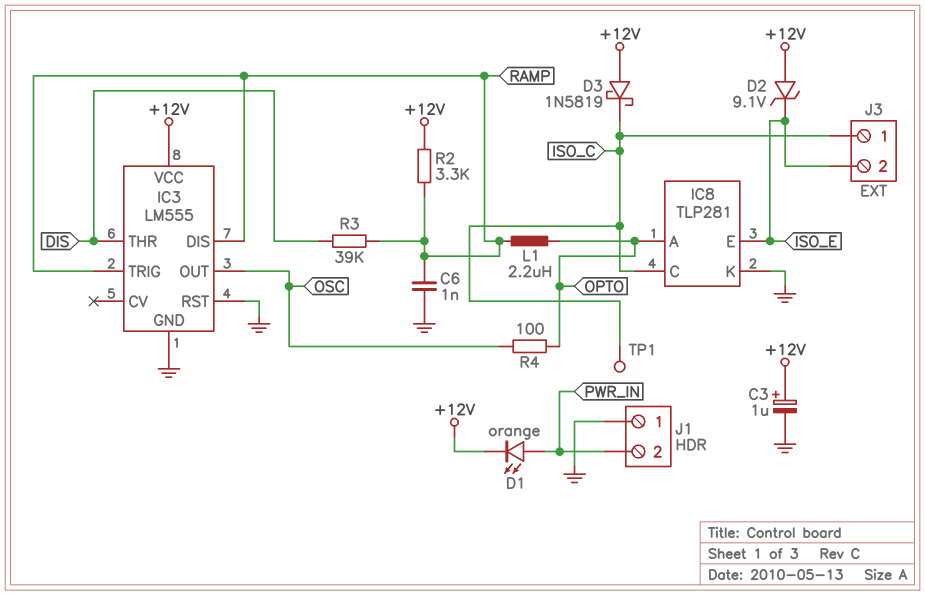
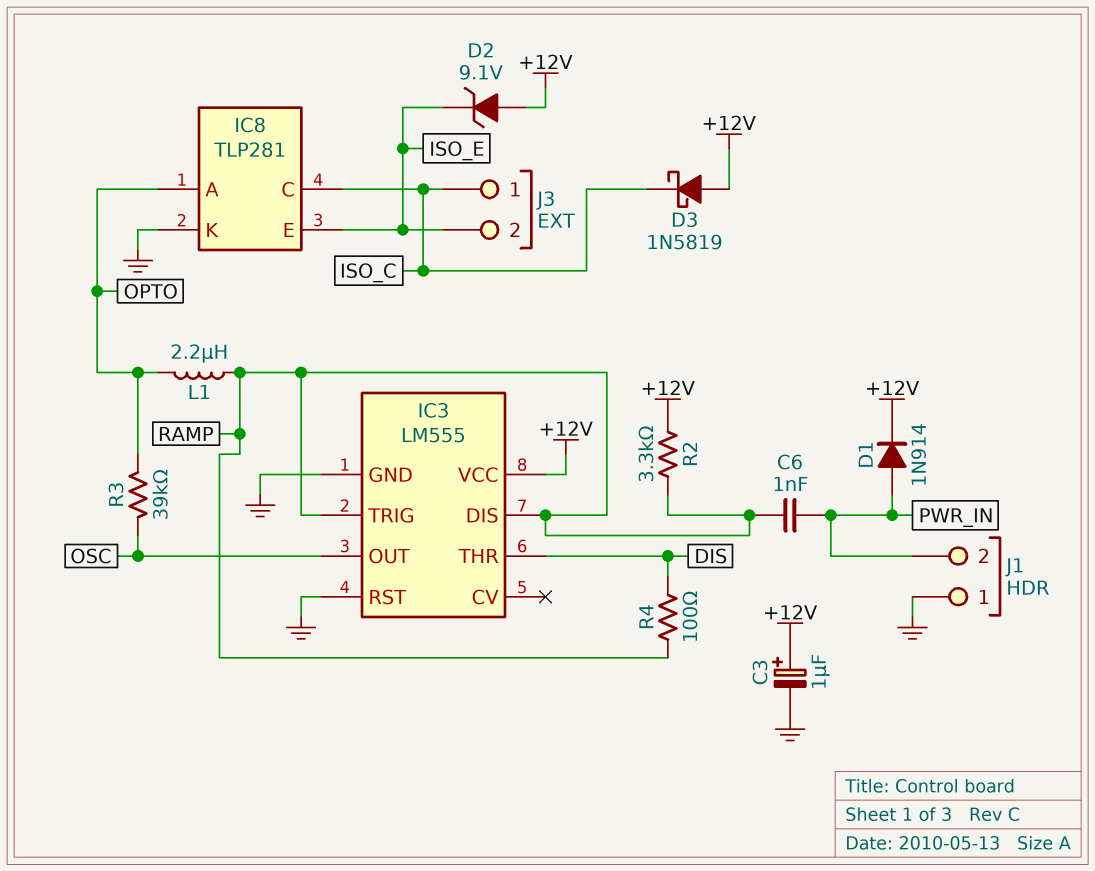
C6: 1nF (GND, RAMP) -> 1nF (PWR_IN, RAMP)
D1: LED orange (A PWR_IN, K +12V) -> diode 1N914 (A PWR_IN, K +12V)
R3: 39k (DIS, RAMP) -> 39k (OPTO, OSC)
R4: 100 (OPTO, OSC) -> 100 (DIS, RAMP)
TP1: test point (ISO_C) -> none

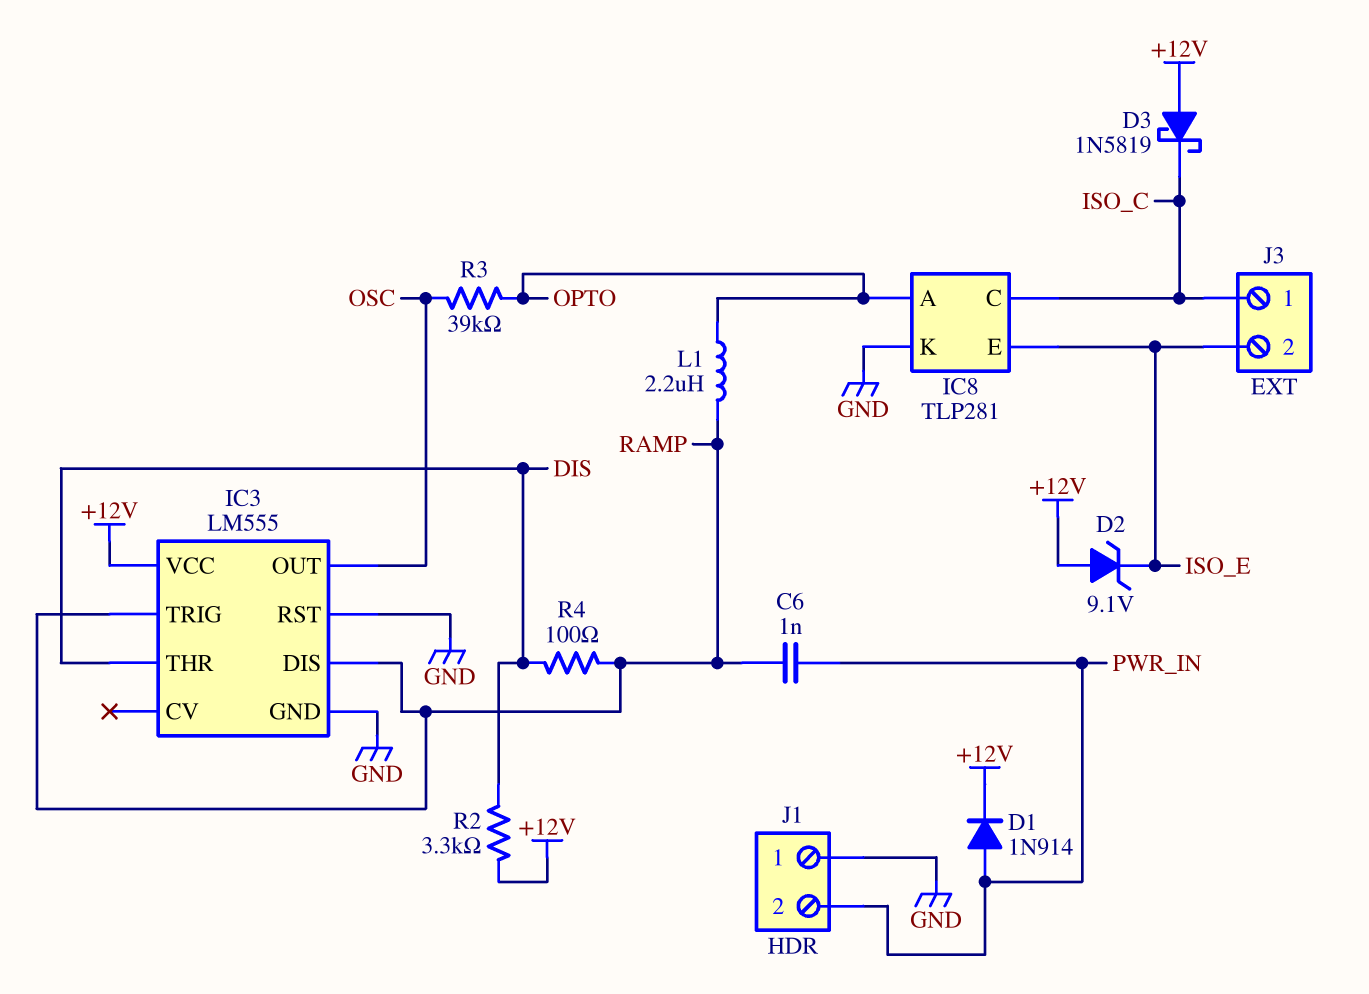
C3: 1uF (plus +12V, minus GND) -> none
R2: 3.3k (+12V, RAMP) -> 3.3k (+12V, DIS)

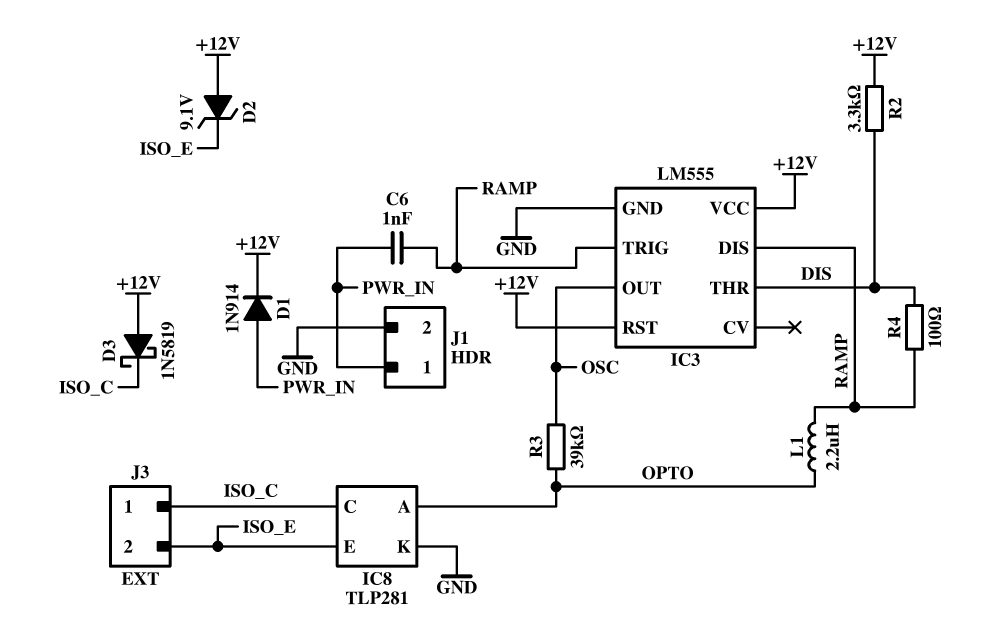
IC3 pin RST: GND -> +12V
J1 pin 1: GND -> PWR_IN
J1 pin 2: PWR_IN -> GND

